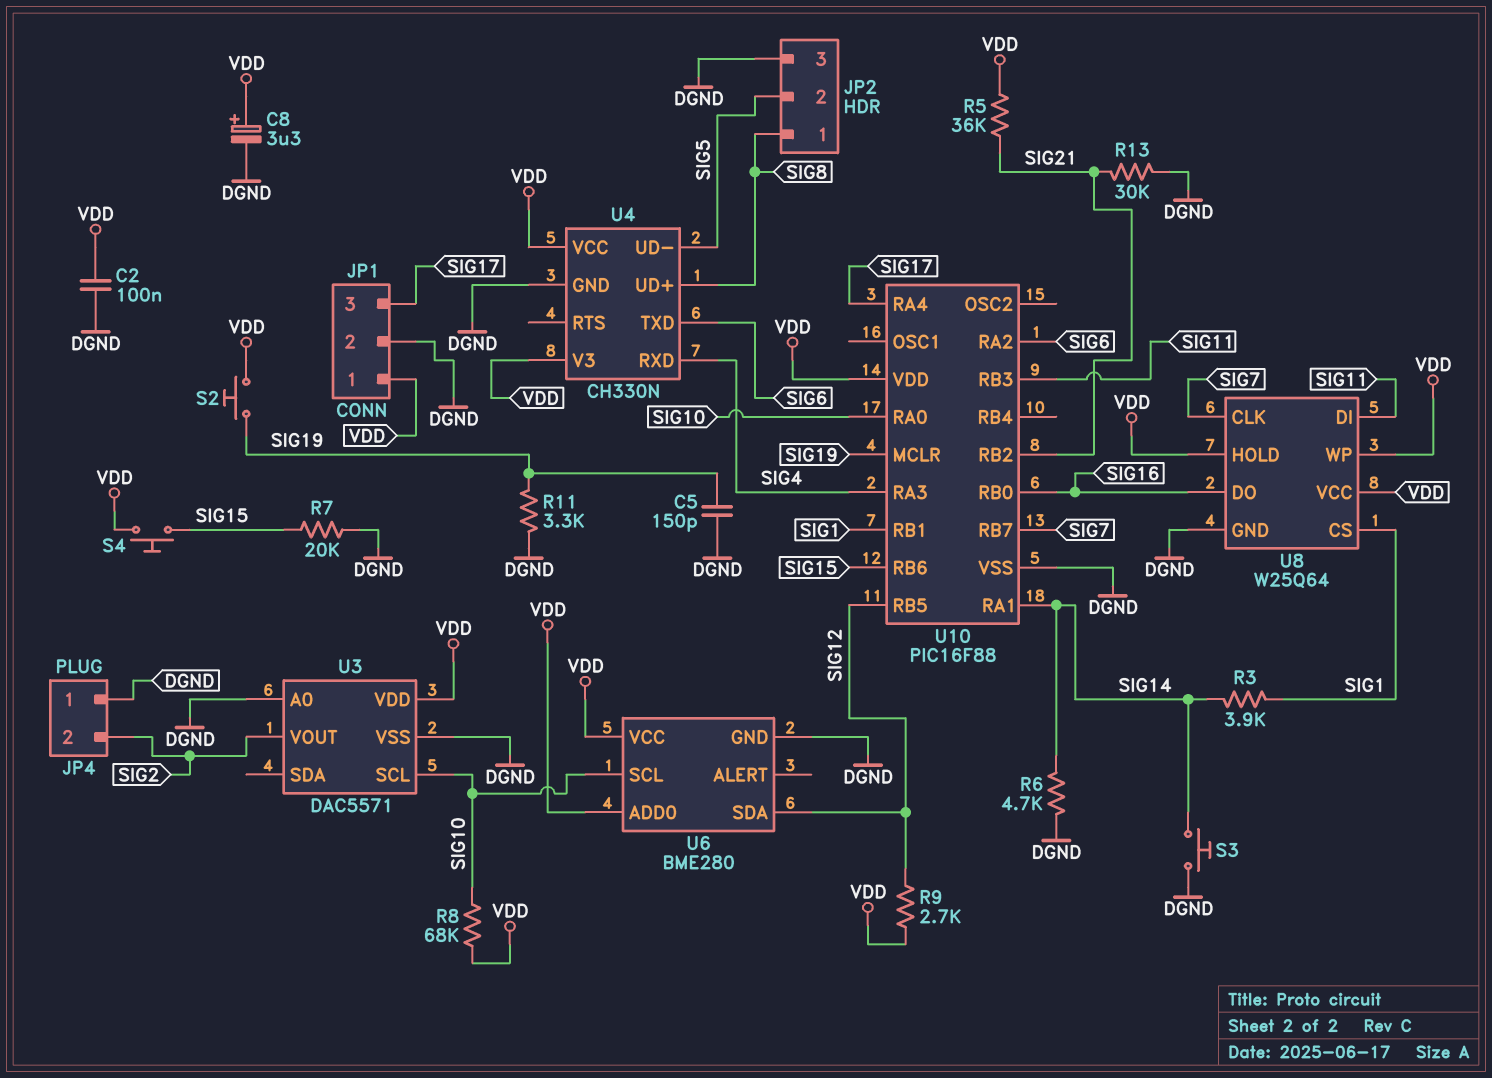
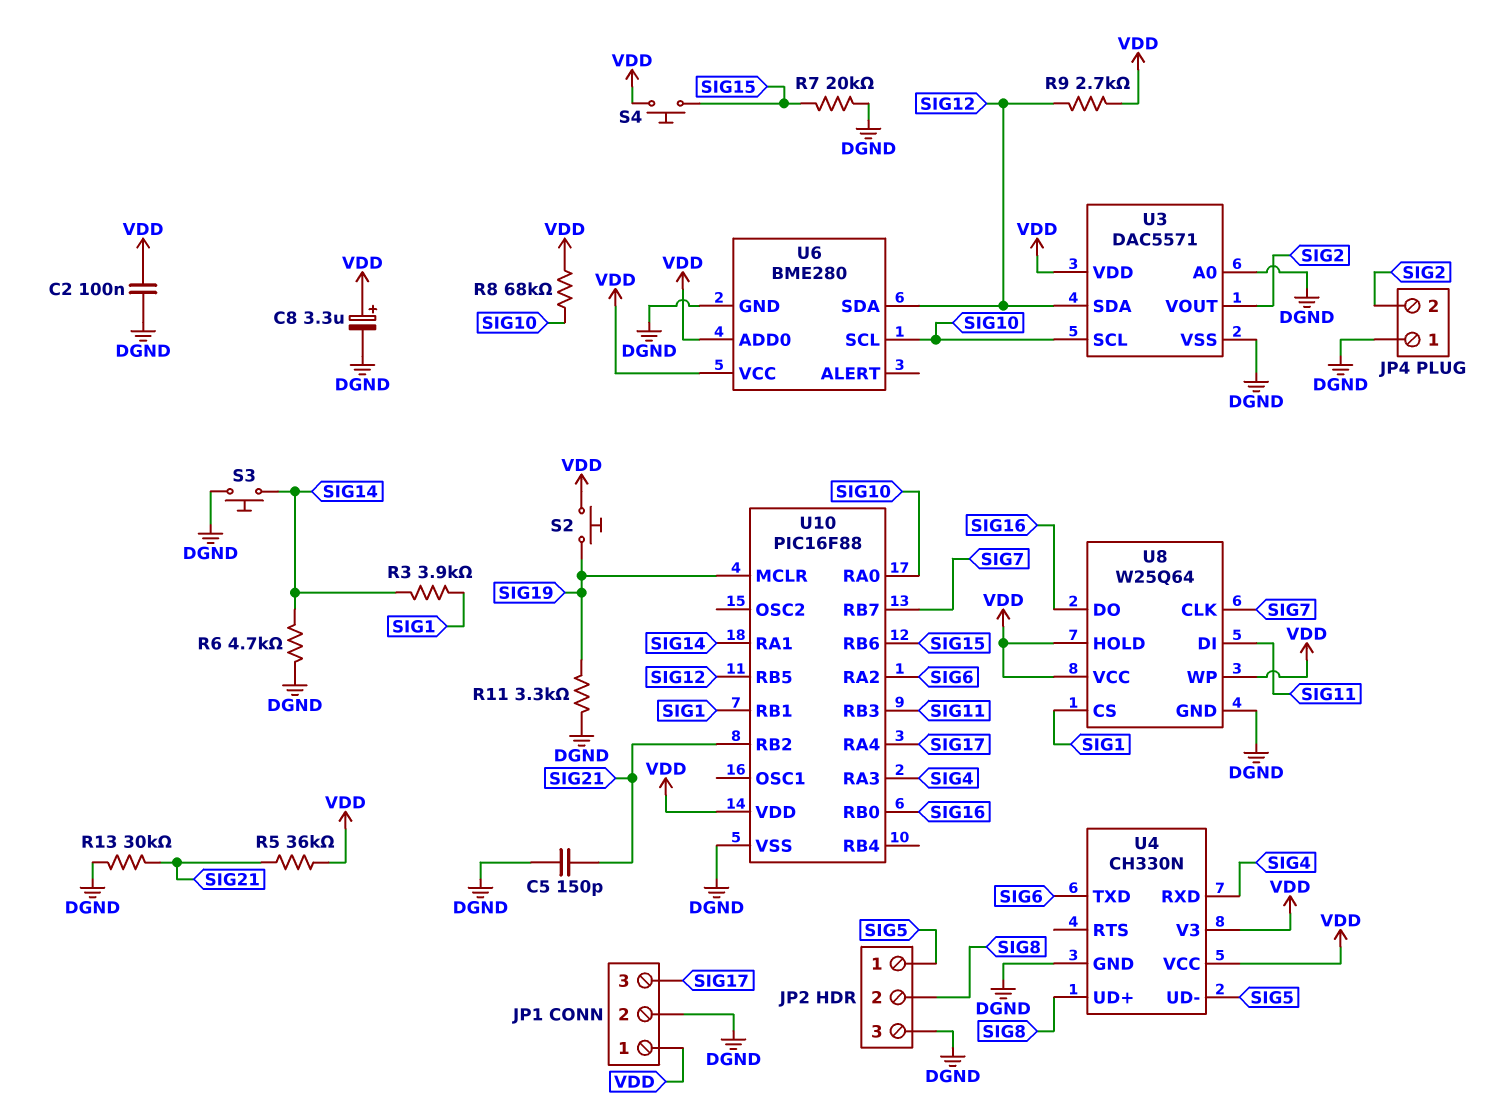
C5: 150pF (DGND, SIG19) -> 150pF (DGND, SIG21)
JP2 pin 1: SIG8 -> SIG5
JP2 pin 2: SIG5 -> SIG8
U3 pin SDA: none -> SIG12

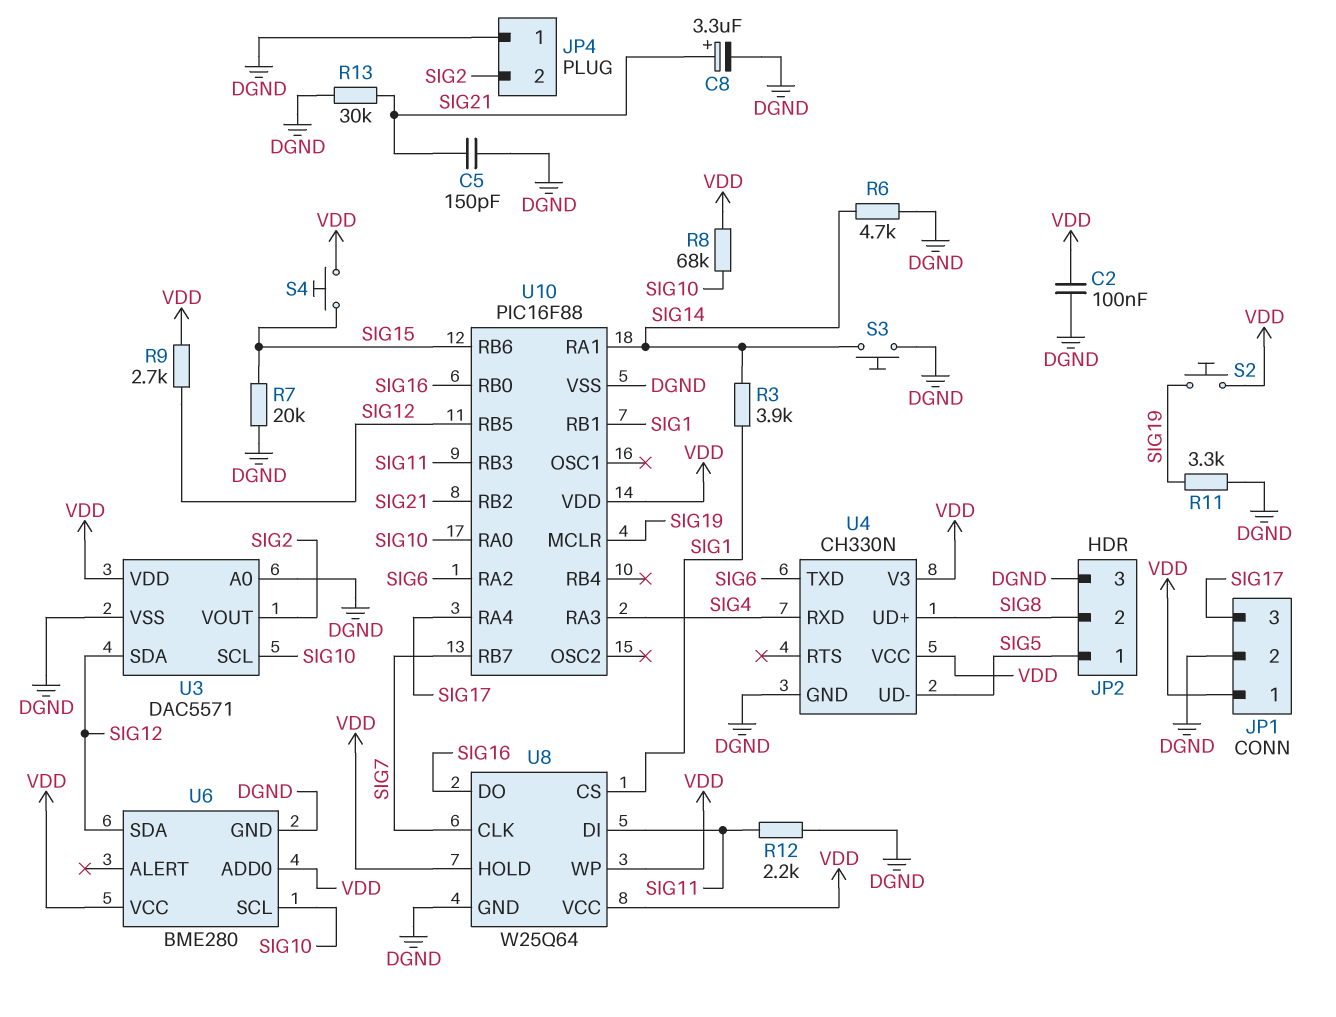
C8: 3.3uF (plus VDD, minus DGND) -> 3.3uF (plus SIG21, minus DGND)
R5: 36k (SIG21, VDD) -> none
R12: none -> 2.2k (DGND, SIG11)

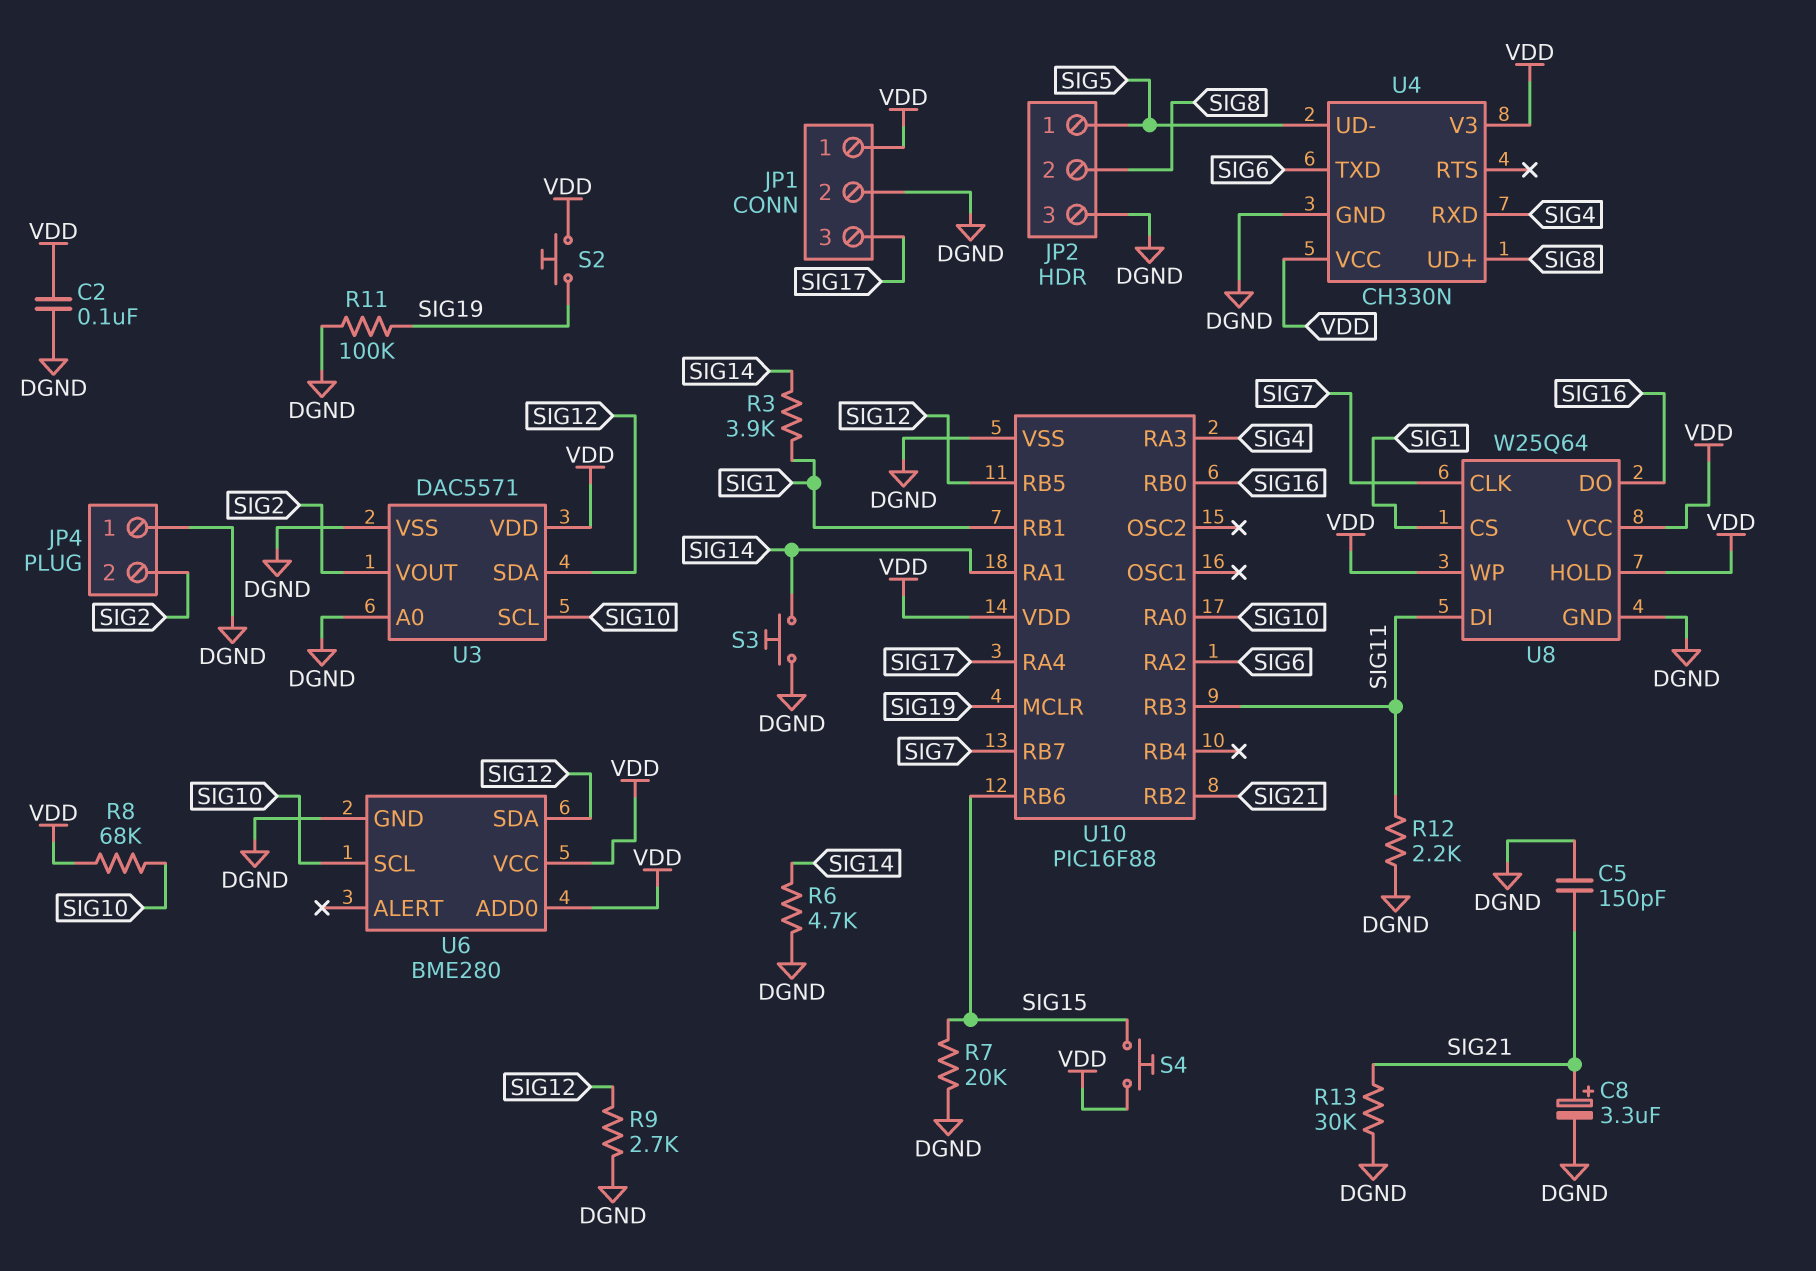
R9: 2.7k (SIG12, VDD) -> 2.7k (DGND, SIG12)
R11: 3.3k (DGND, SIG19) -> 100k (DGND, SIG19)

